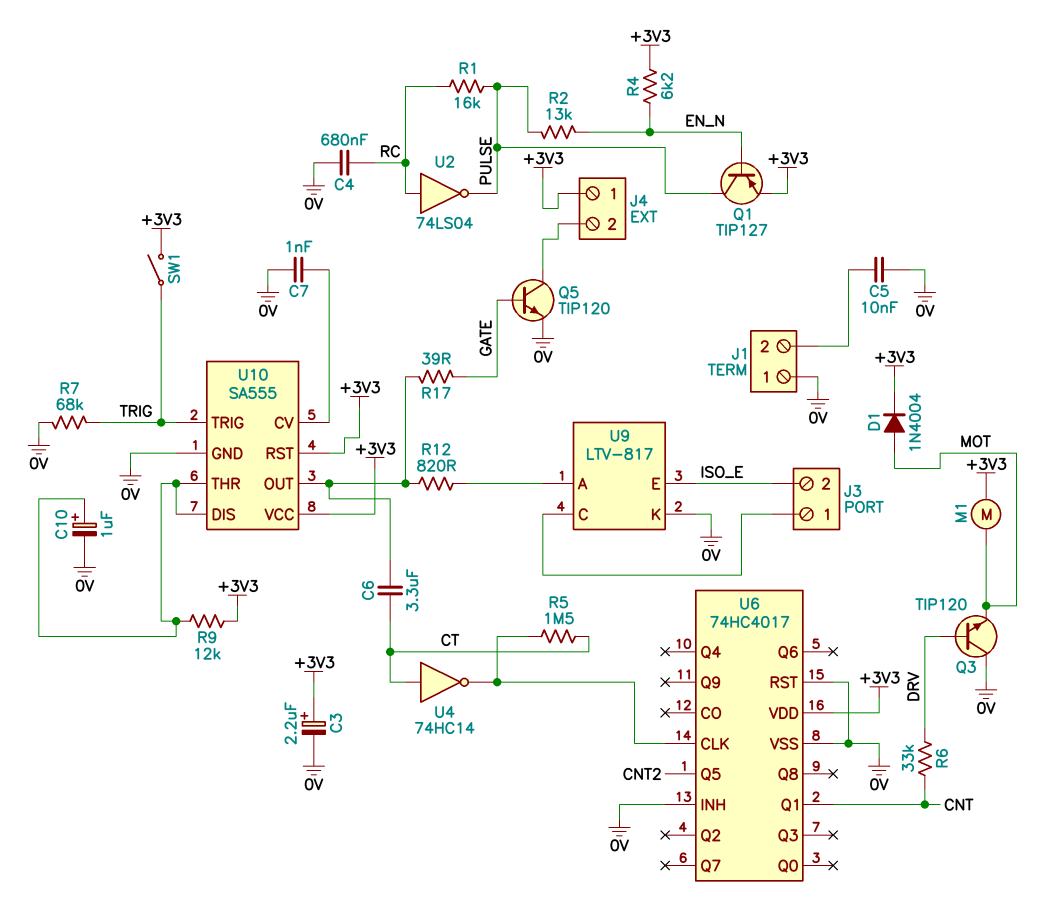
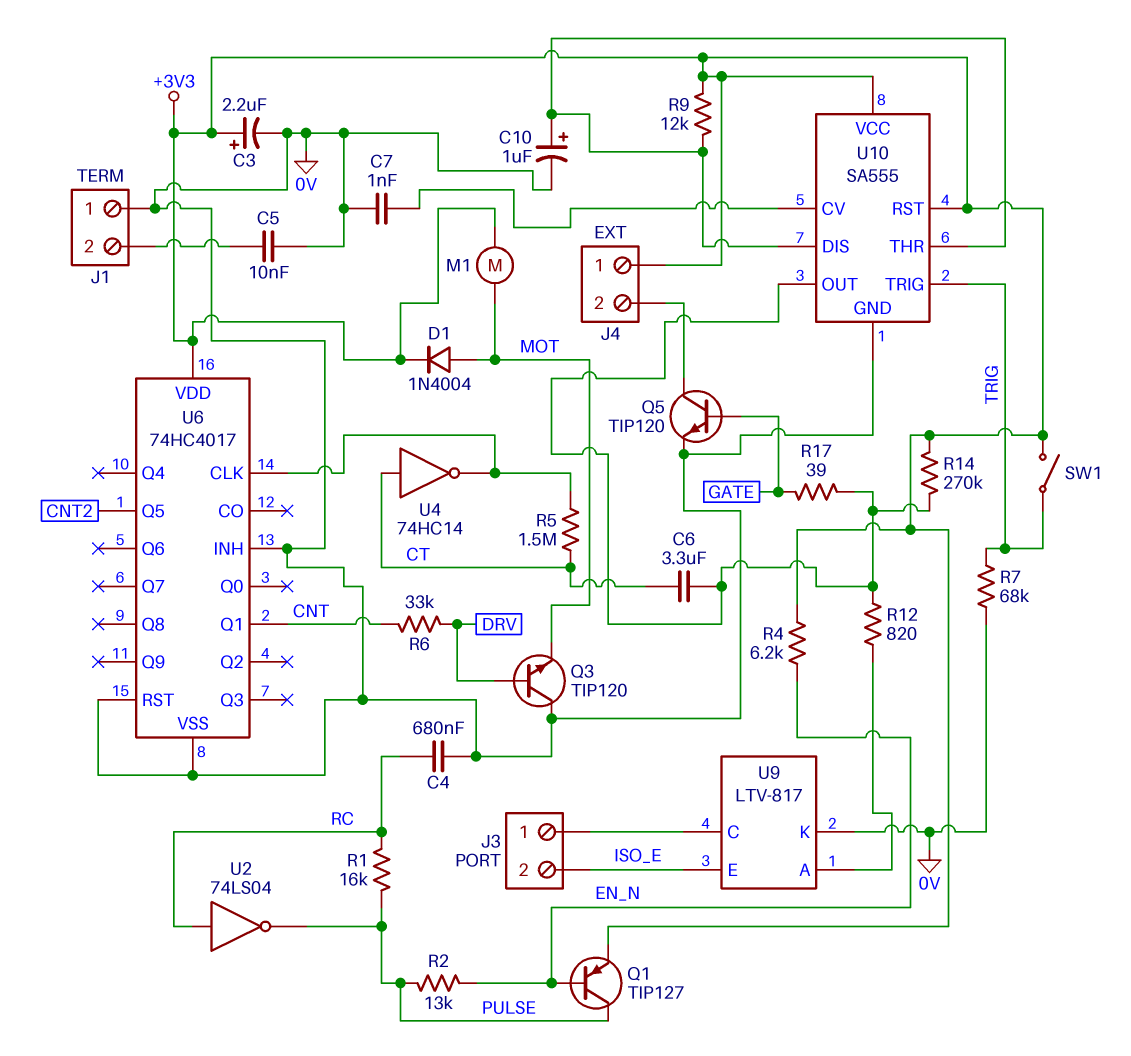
R14: none -> 270k (+3V3, U10/OUT)

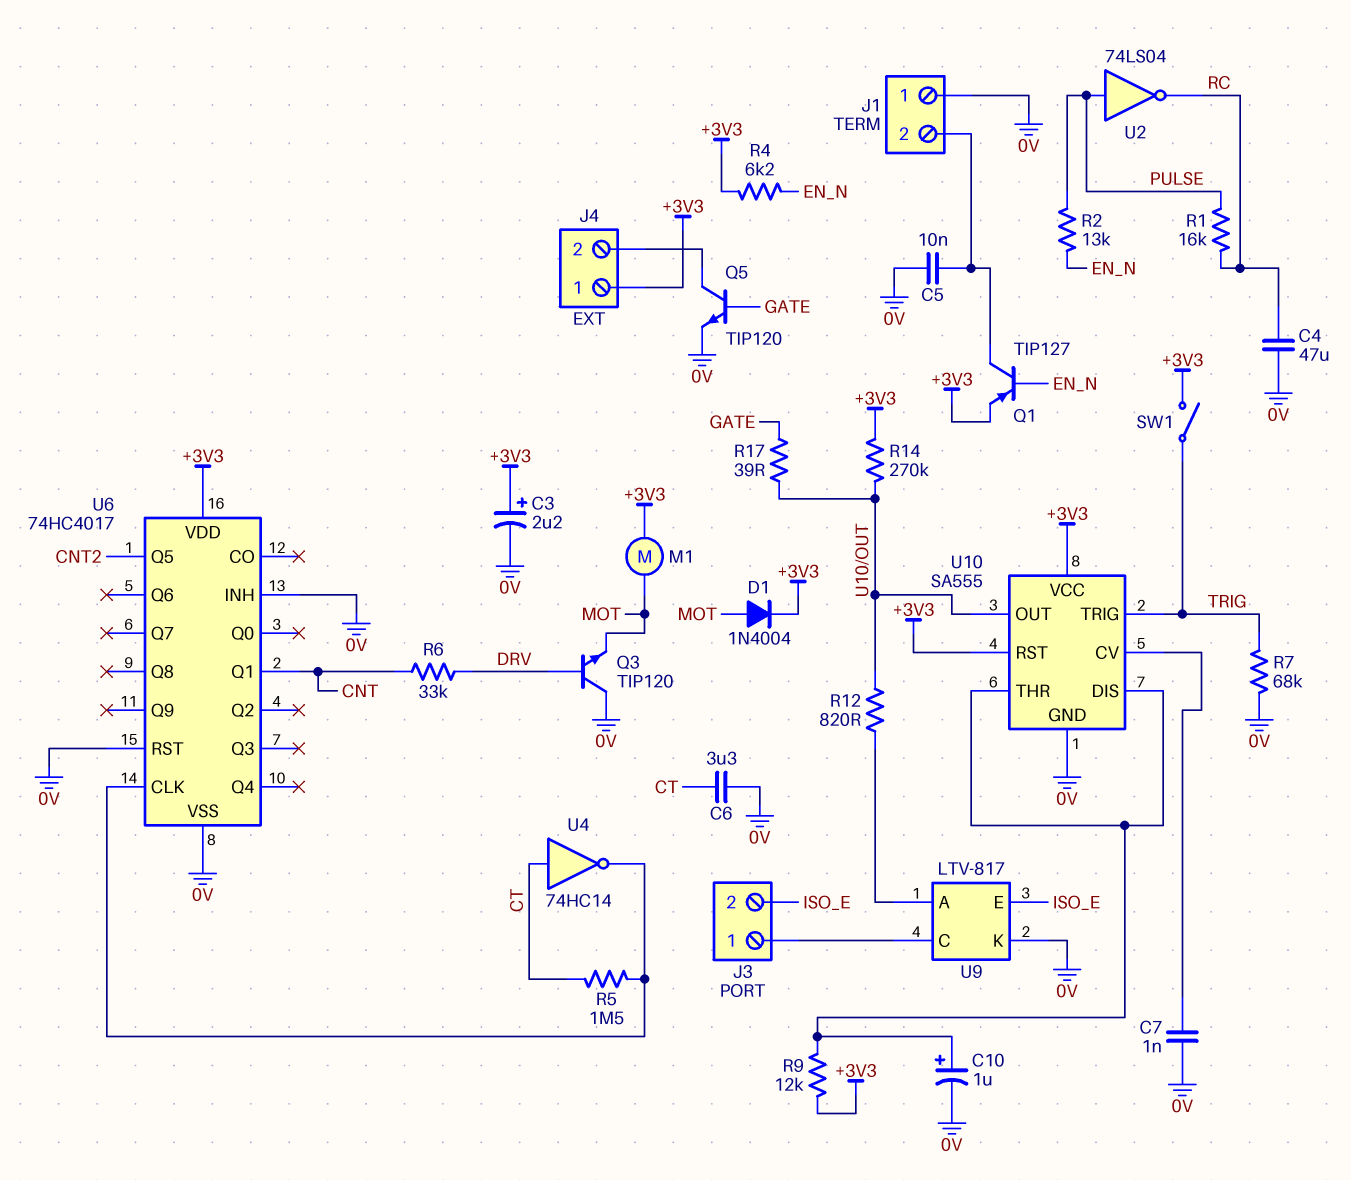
C4: 680nF (0V, RC) -> 47uF (0V, RC)
C6: 3.3uF (CT, U10/OUT) -> 3.3uF (0V, CT)
Q1: PNP TIP127 (B EN_N, C PULSE, E +3V3) -> PNP TIP127 (B EN_N, C J1/2, E +3V3)
U2: NOT 74LS04 (in RC, out PULSE) -> NOT 74LS04 (in PULSE, out RC)

